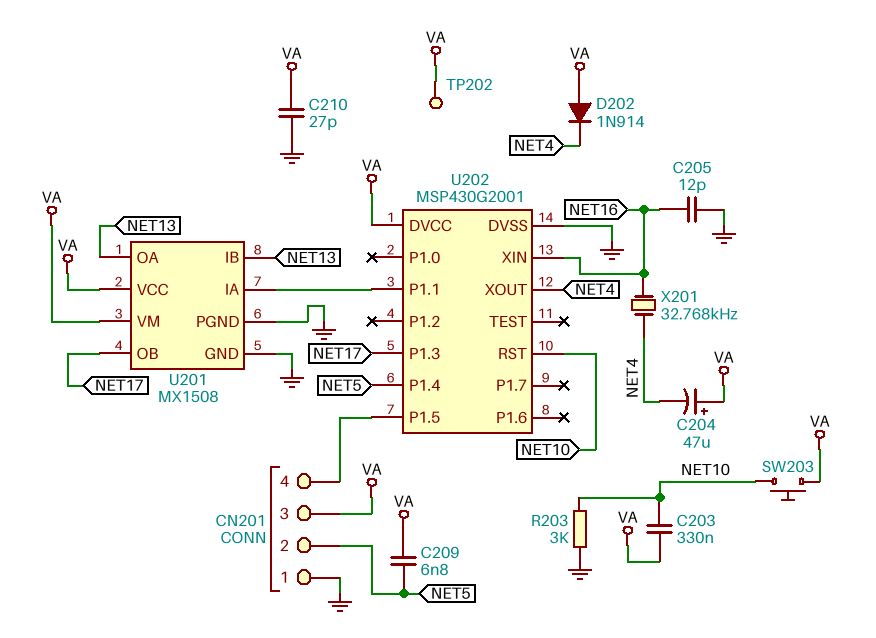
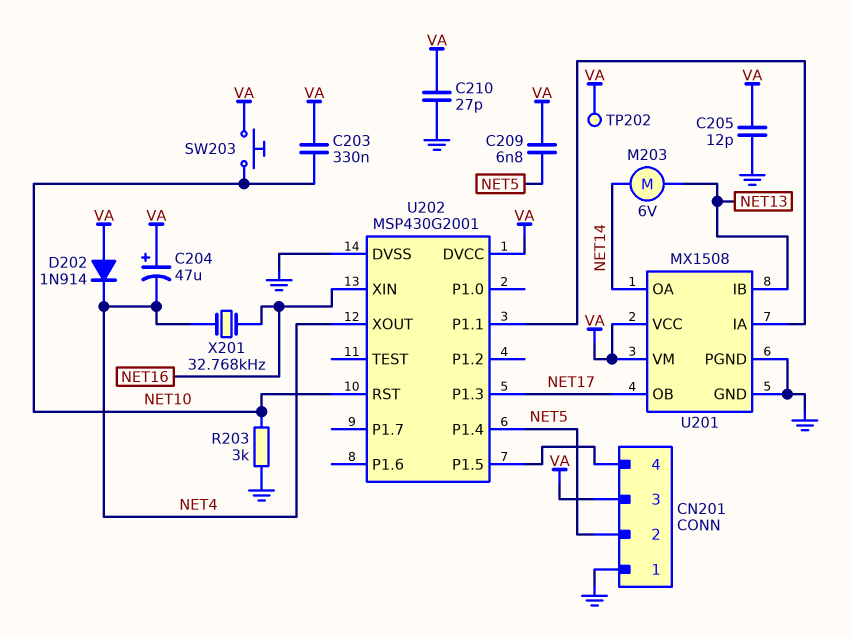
C205: 12pF (GND, NET16) -> 12pF (GND, VA)
M203: none -> motor 6V (NET13, NET14)
U201 pin OA: NET13 -> NET14

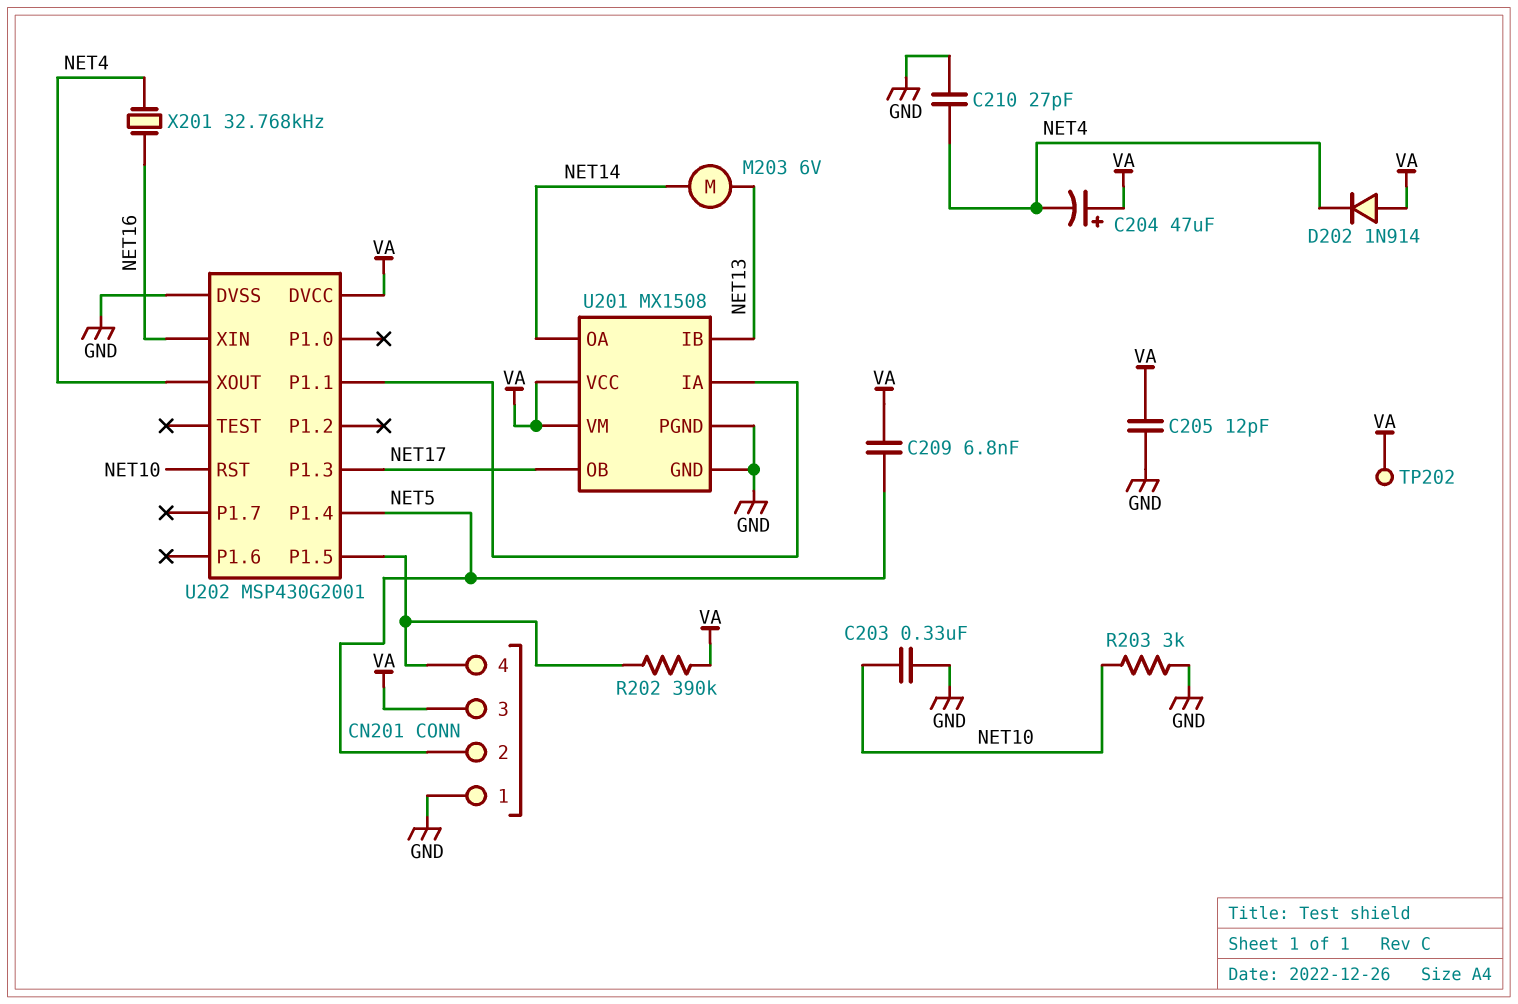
C203: 330nF (NET10, VA) -> 330nF (GND, NET10)
C210: 27pF (GND, VA) -> 27pF (GND, NET4)
R202: none -> 390k (CN201/4, VA)
SW203: button (NET10, VA) -> none

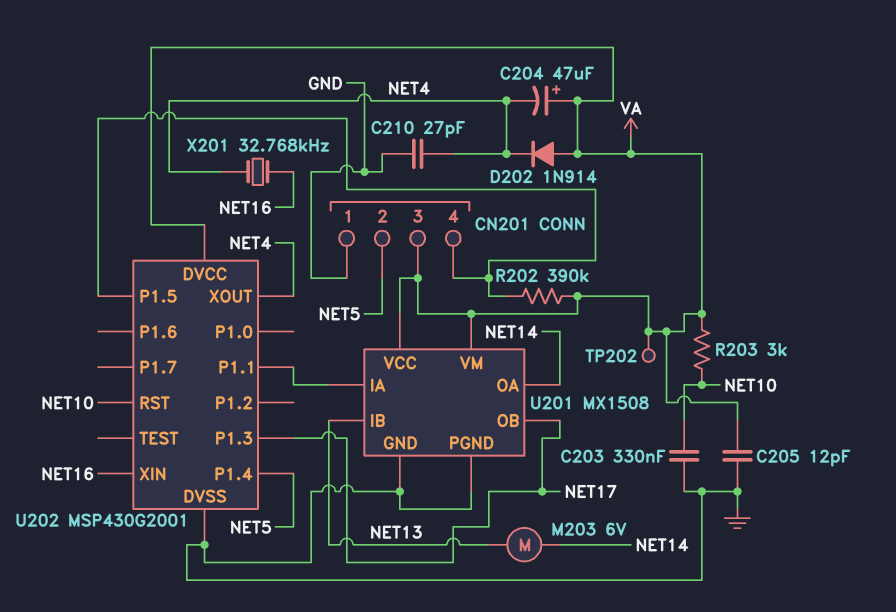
C209: 6.8nF (NET5, VA) -> none
R203: 3k (GND, NET10) -> 3k (NET10, VA)

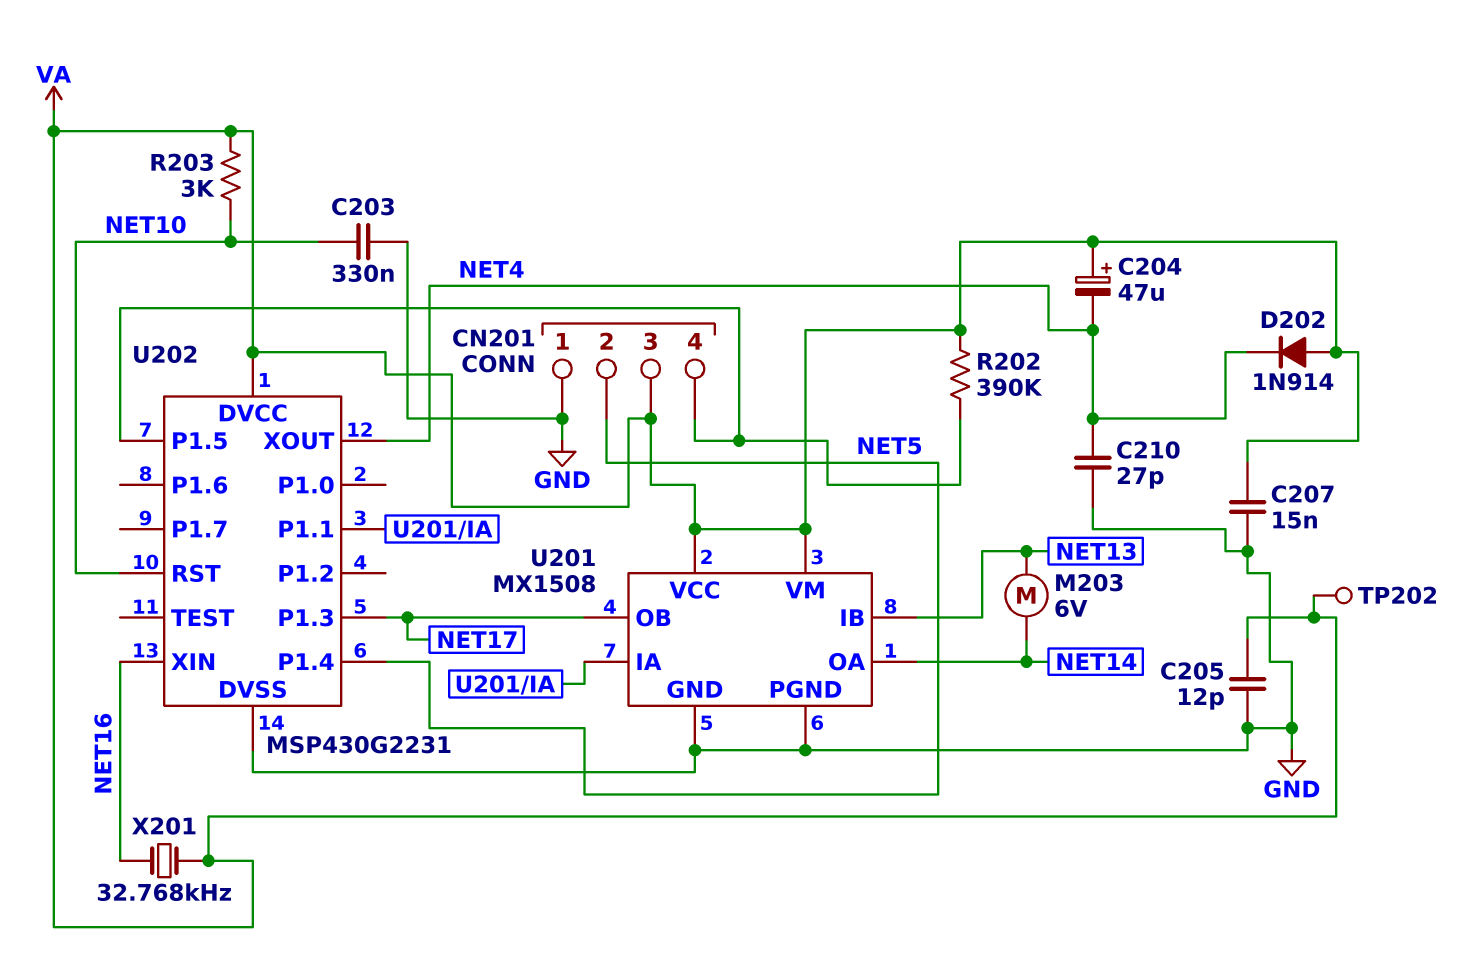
C207: none -> 15nF (GND, VA)
U202: MSP430G2001 -> MSP430G2231
X201: 32.768kHz (NET4, NET16) -> 32.768kHz (NET16, VA)

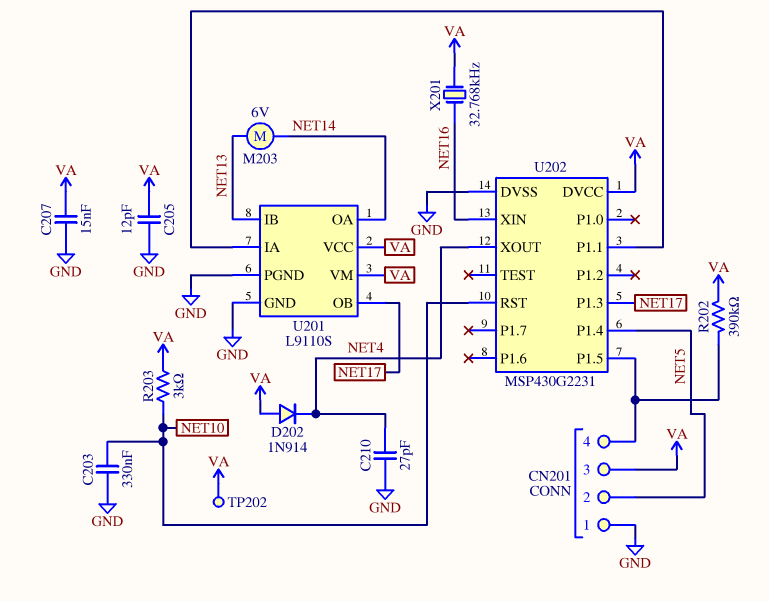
C204: 47uF (plus VA, minus NET4) -> none
U201: MX1508 -> L9110S

